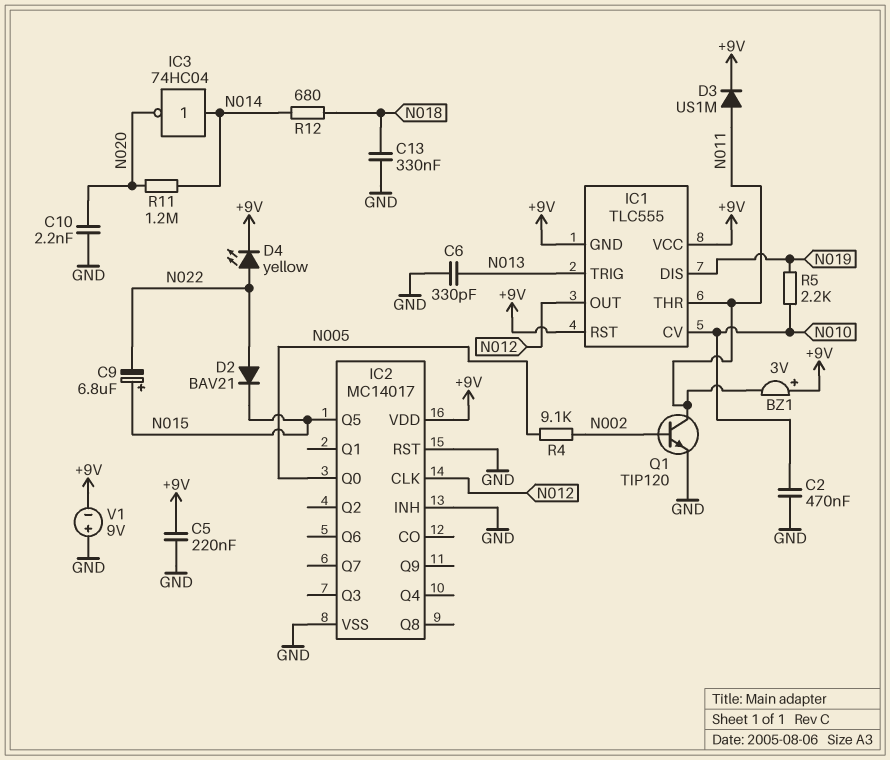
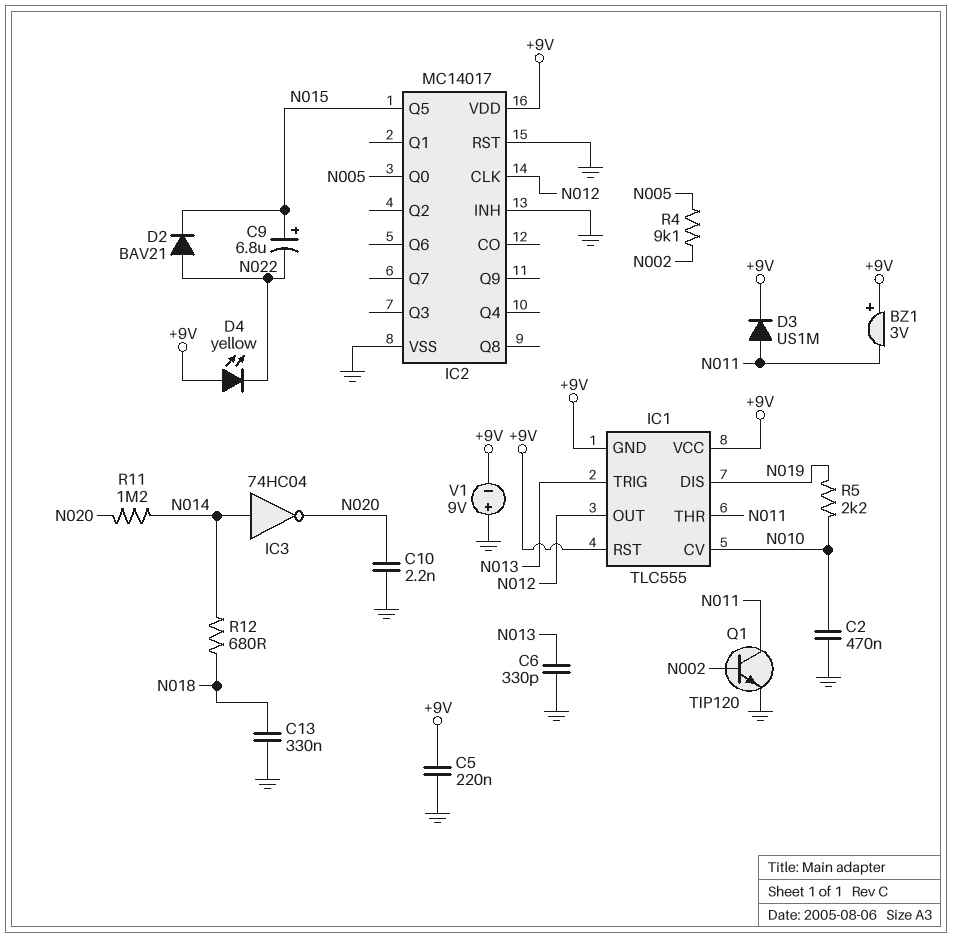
D4: LED yellow (A N022, K +9V) -> LED yellow (A +9V, K N022)

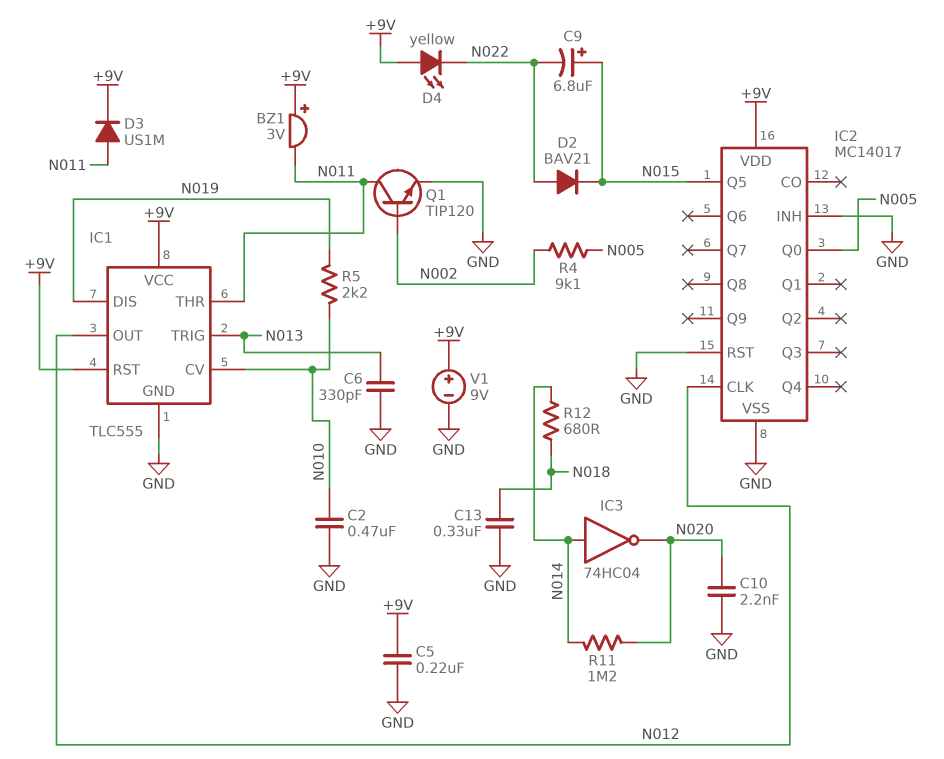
IC1 pin GND: +9V -> GND
V1: 9V (plus GND, minus +9V) -> 9V (plus +9V, minus GND)

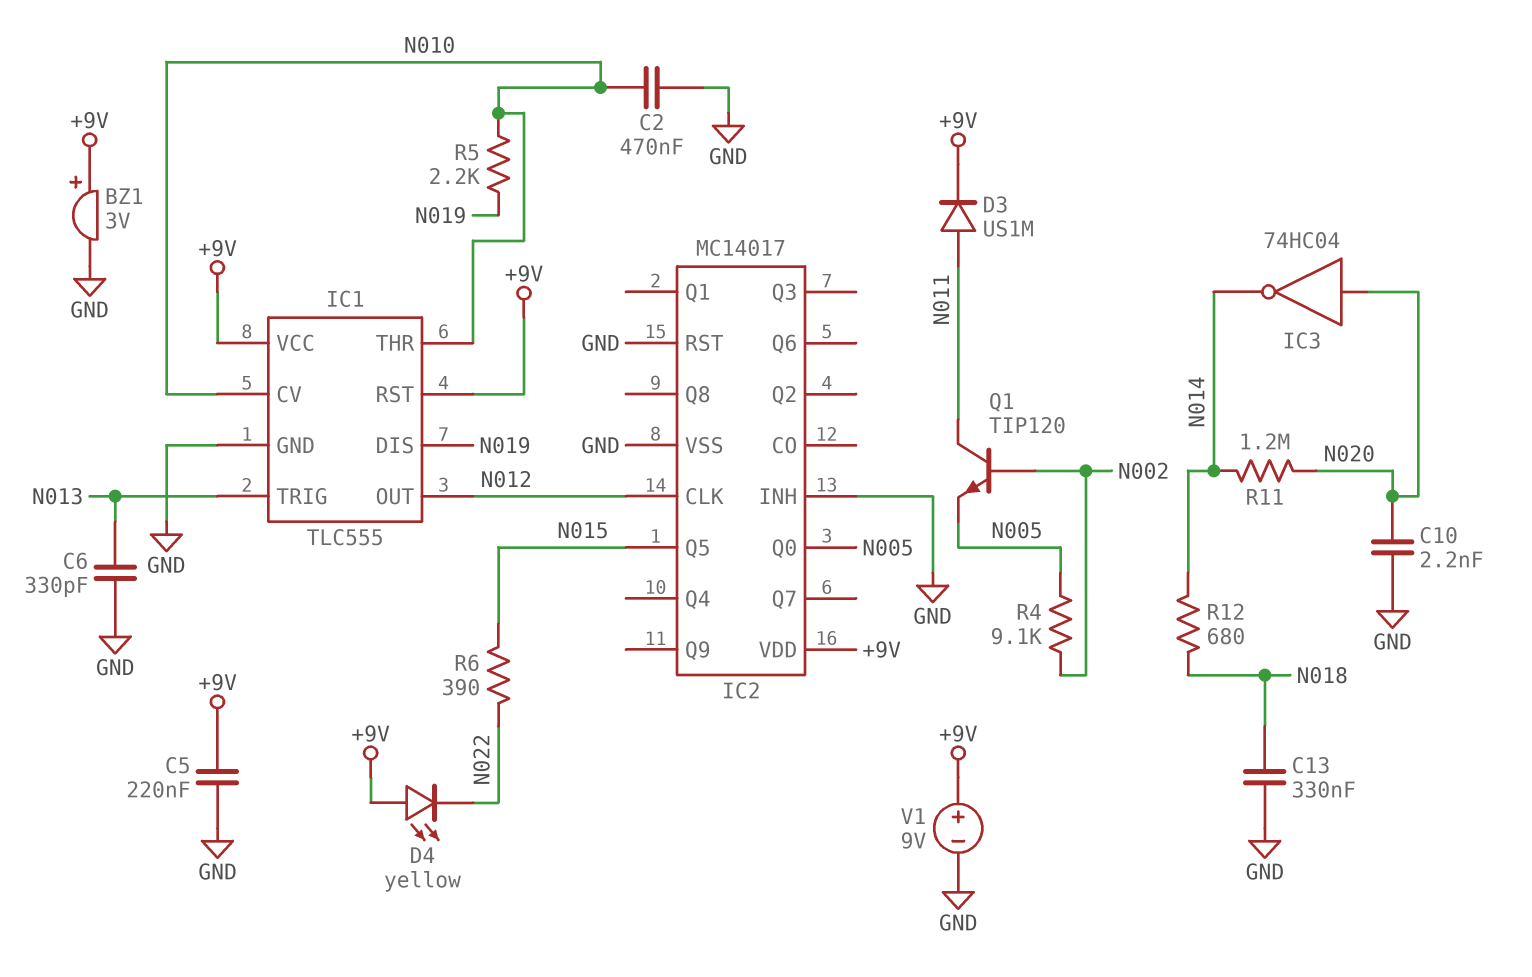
BZ1: buzzer 3V (plus +9V, minus N011) -> buzzer 3V (plus +9V, minus GND)
C9: 6.8uF (plus N015, minus N022) -> none
D2: diode BAV21 (A N022, K N015) -> none
IC1 pin THR: N011 -> N010
IC3: NOT 74HC04 (in N014, out N020) -> NOT 74HC04 (in N020, out N014)
Q1: NPN TIP120 (B N002, C N011, E GND) -> NPN TIP120 (B N002, C N011, E N005)
R6: none -> 390 (N015, N022)

